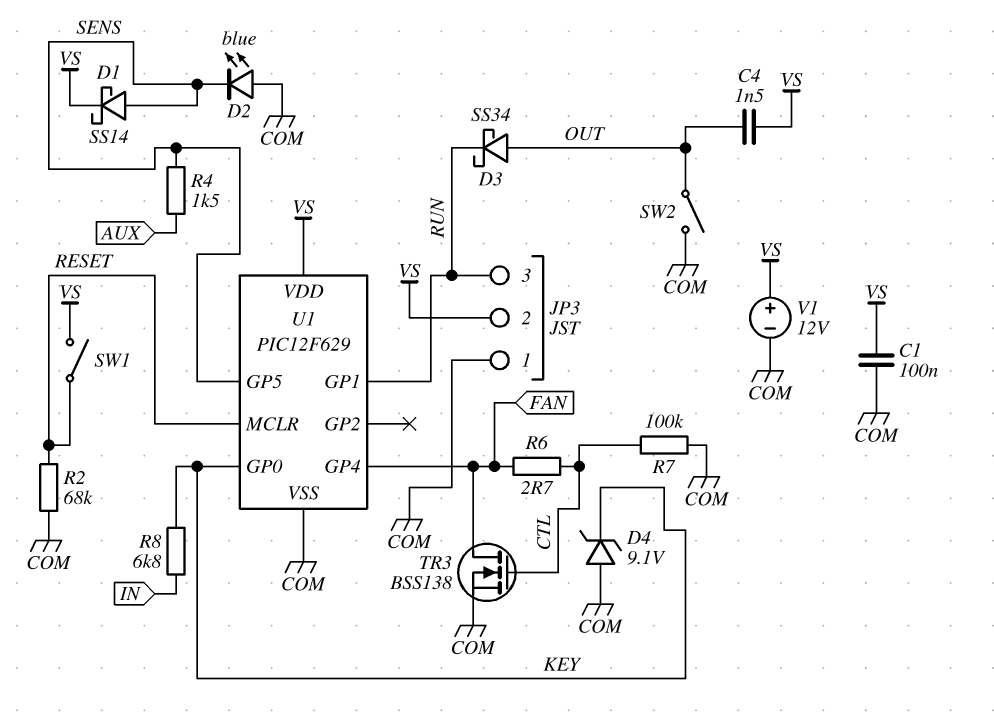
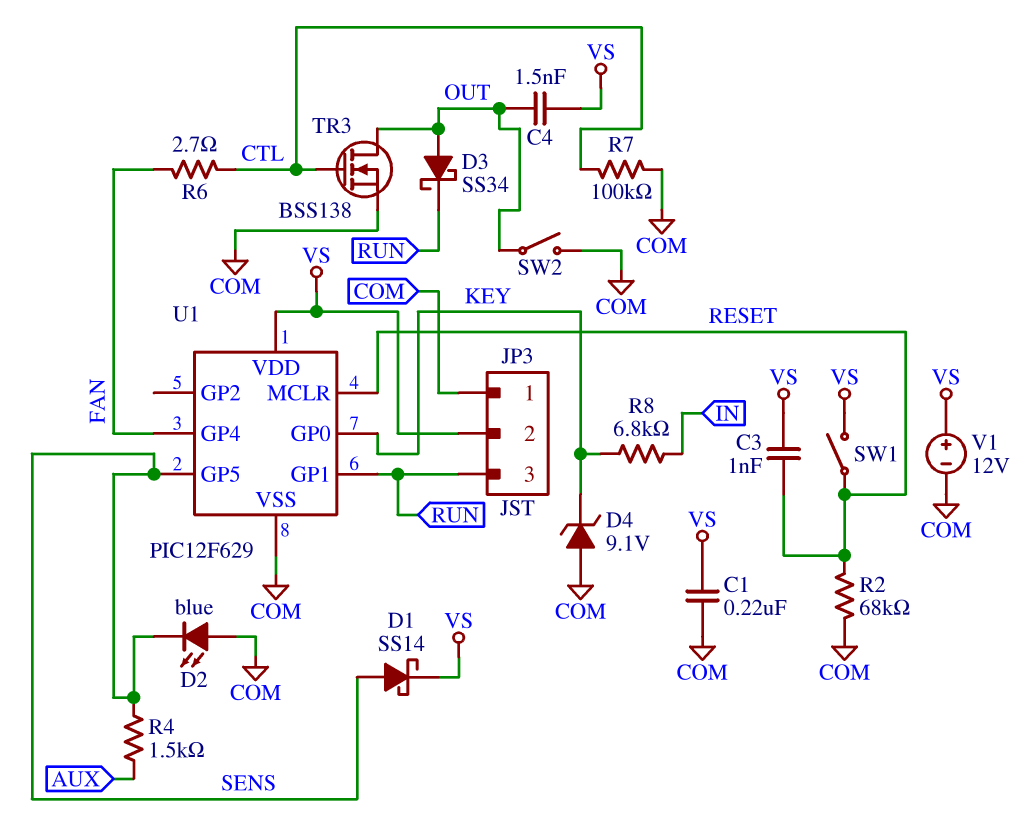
C1: 100nF (COM, VS) -> 220nF (COM, VS)
C3: none -> 1nF (RESET, VS)
TR3: NMOS BSS138 (G CTL, D FAN, S COM) -> NMOS BSS138 (G CTL, D OUT, S COM)

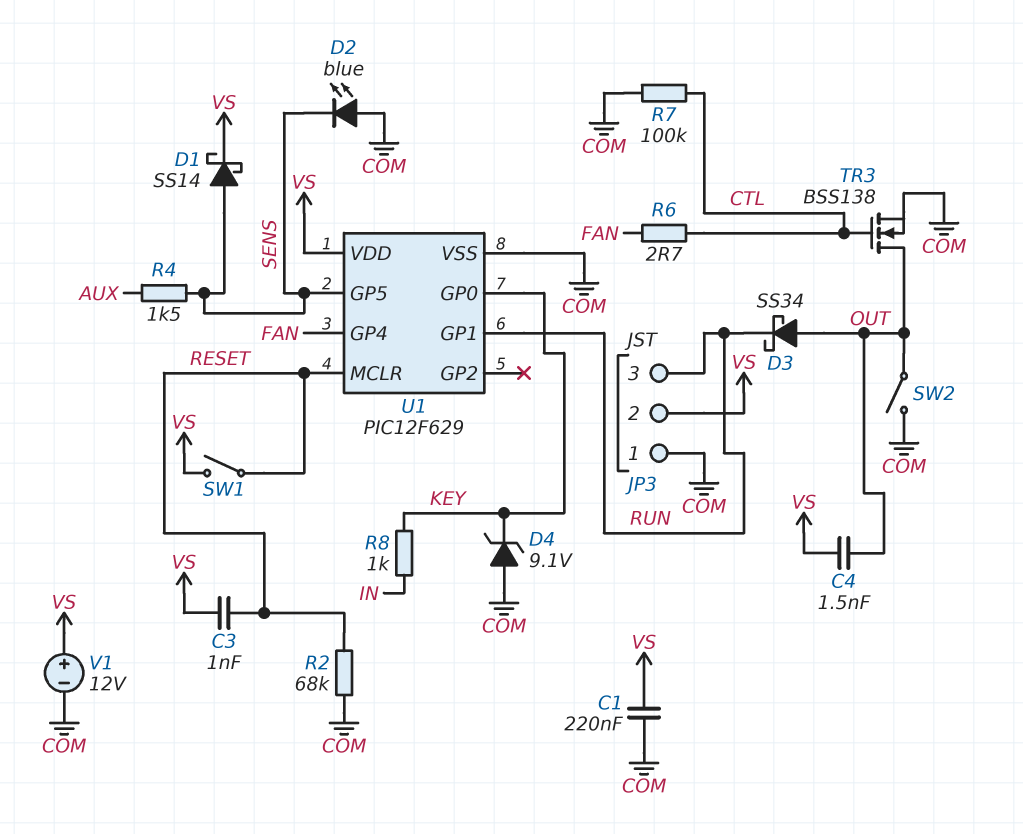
R8: 6.8k (IN, KEY) -> 1k (IN, KEY)

